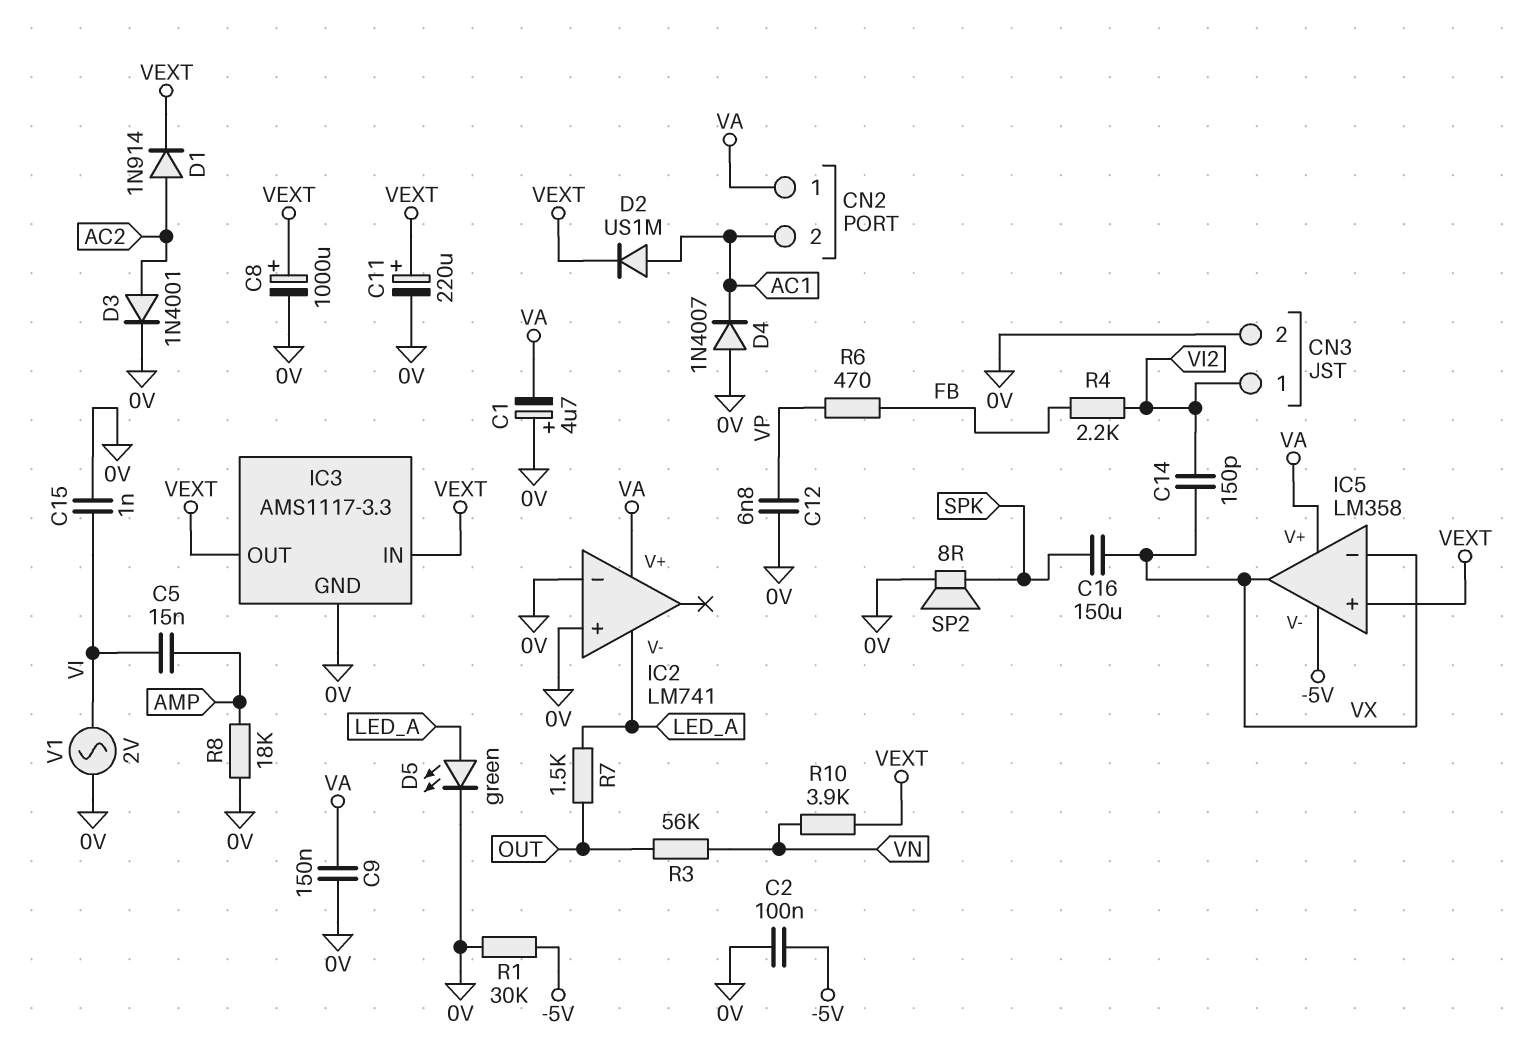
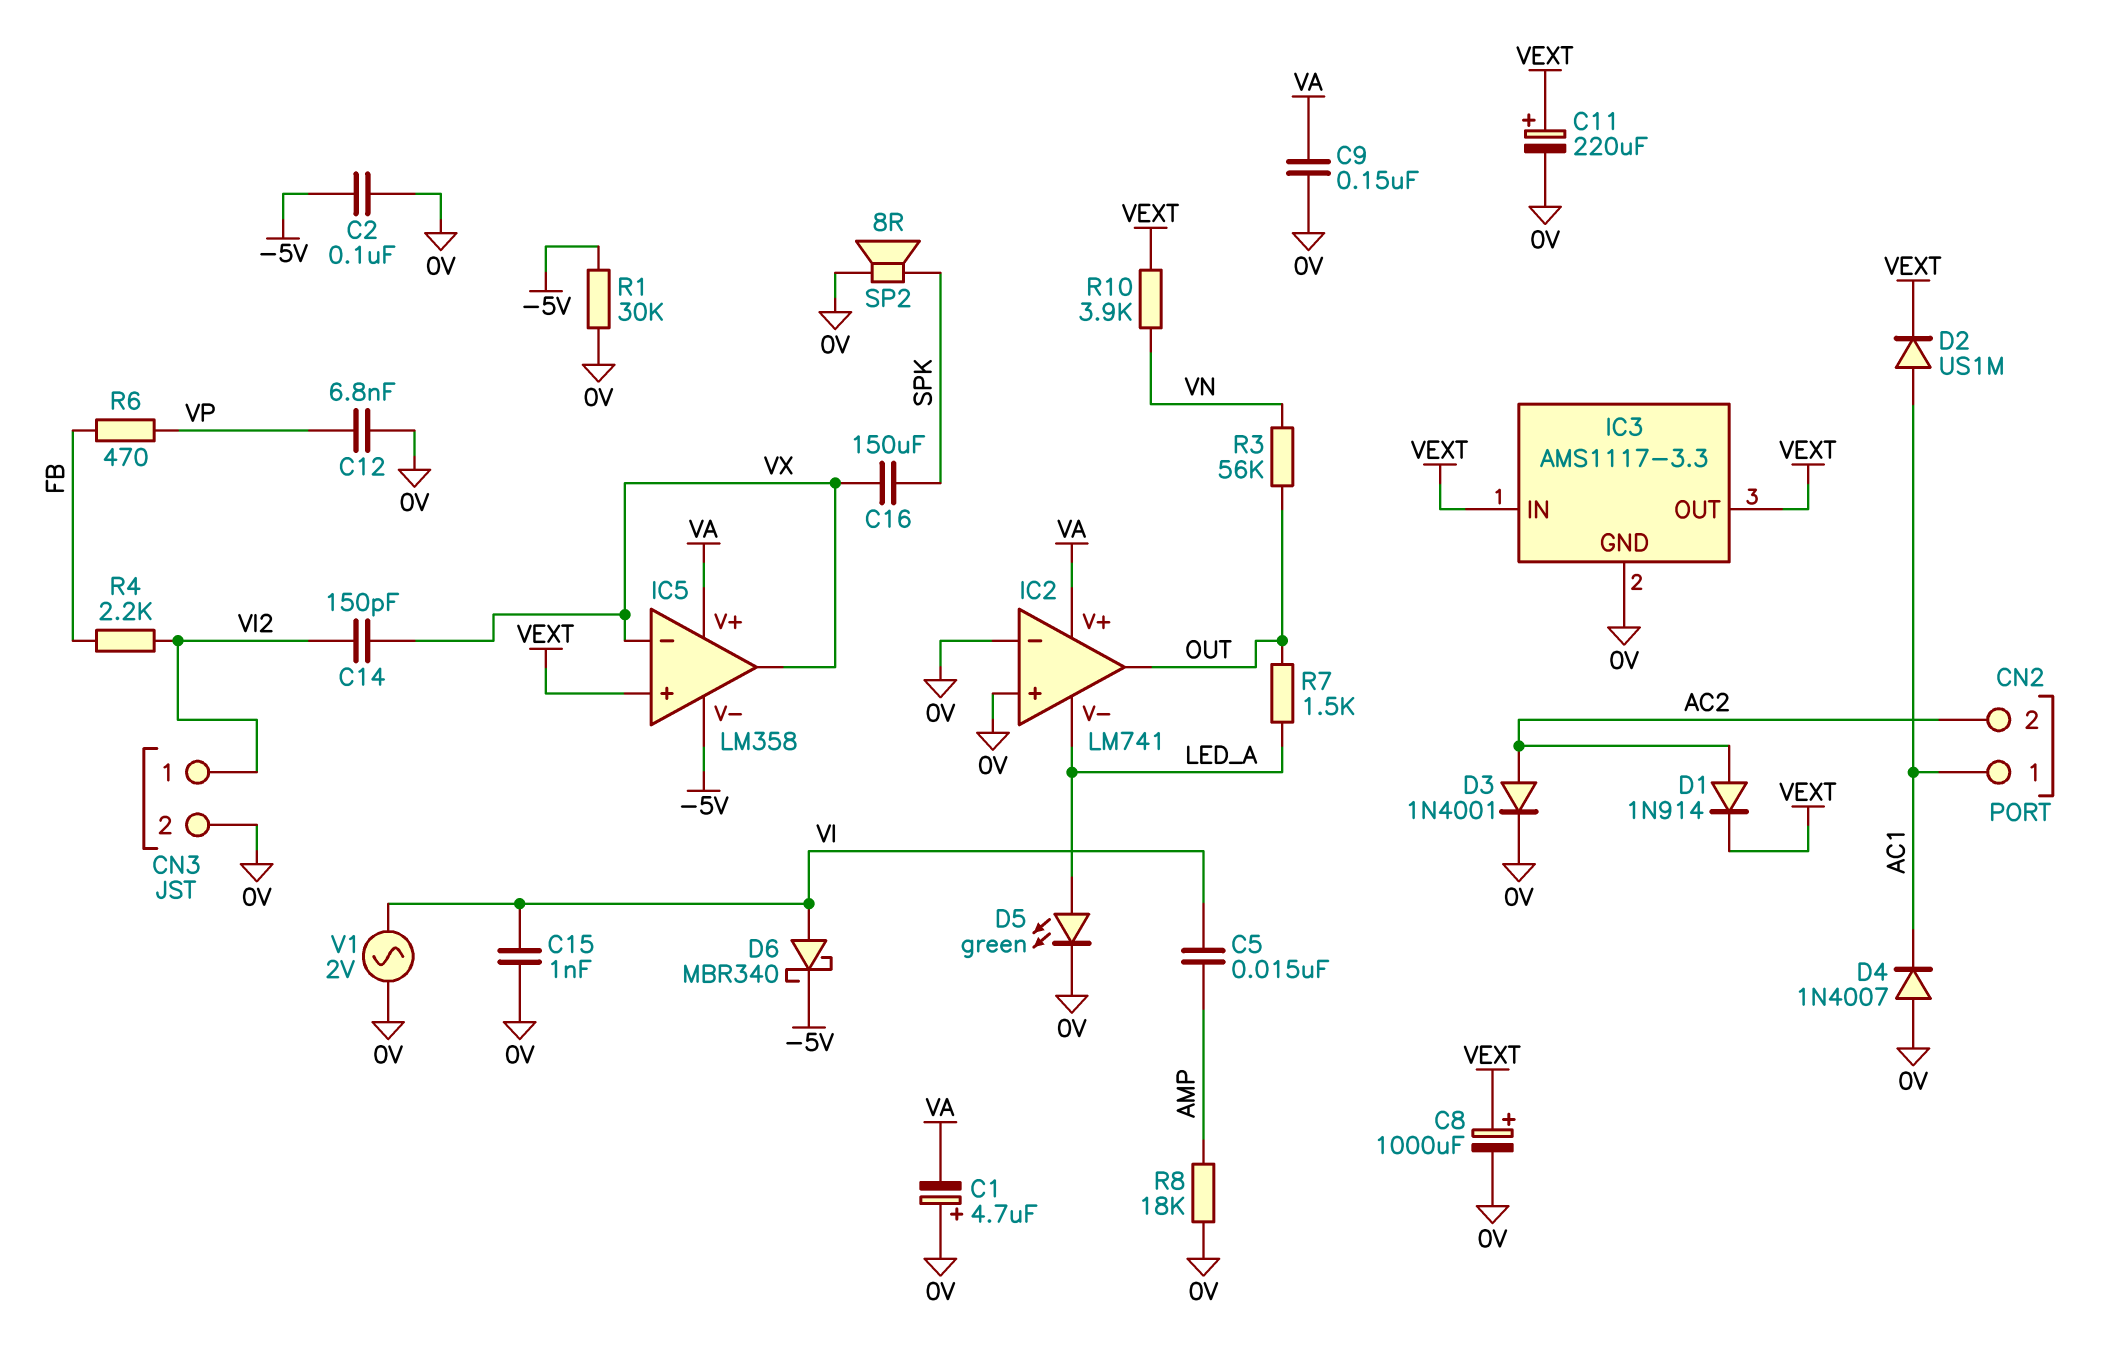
CN2 pin 1: VA -> AC1
CN2 pin 2: AC1 -> AC2
D6: none -> schottky MBR340 (A VI, K -5V)
IC2 pin out: none -> OUT

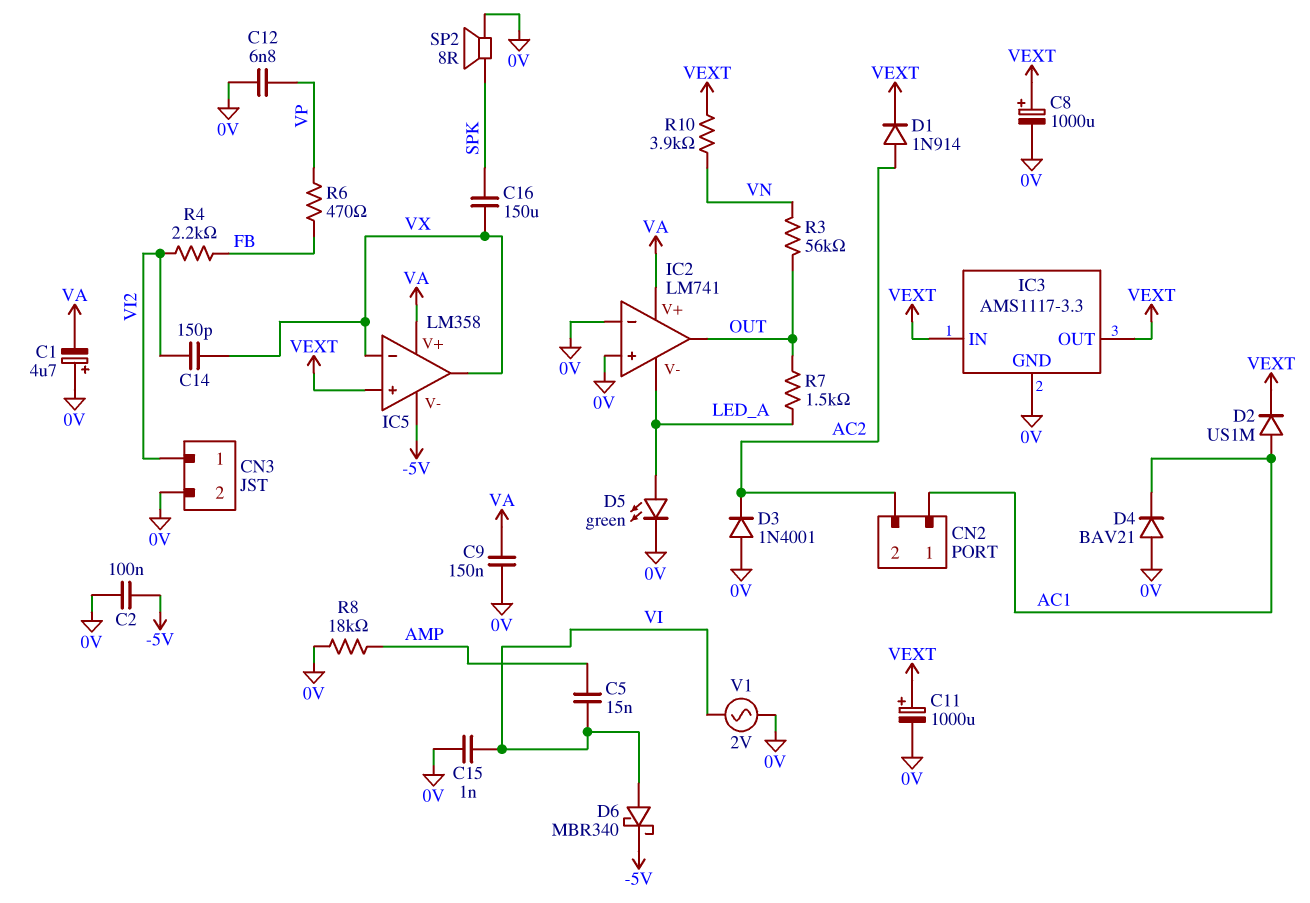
C11: 220uF (plus VEXT, minus 0V) -> 1000uF (plus VEXT, minus 0V)
D3: diode 1N4001 (A AC2, K 0V) -> diode 1N4001 (A 0V, K AC2)
D4: diode 1N4007 (A 0V, K AC1) -> diode BAV21 (A 0V, K AC1)
R1: 30k (-5V, 0V) -> none

